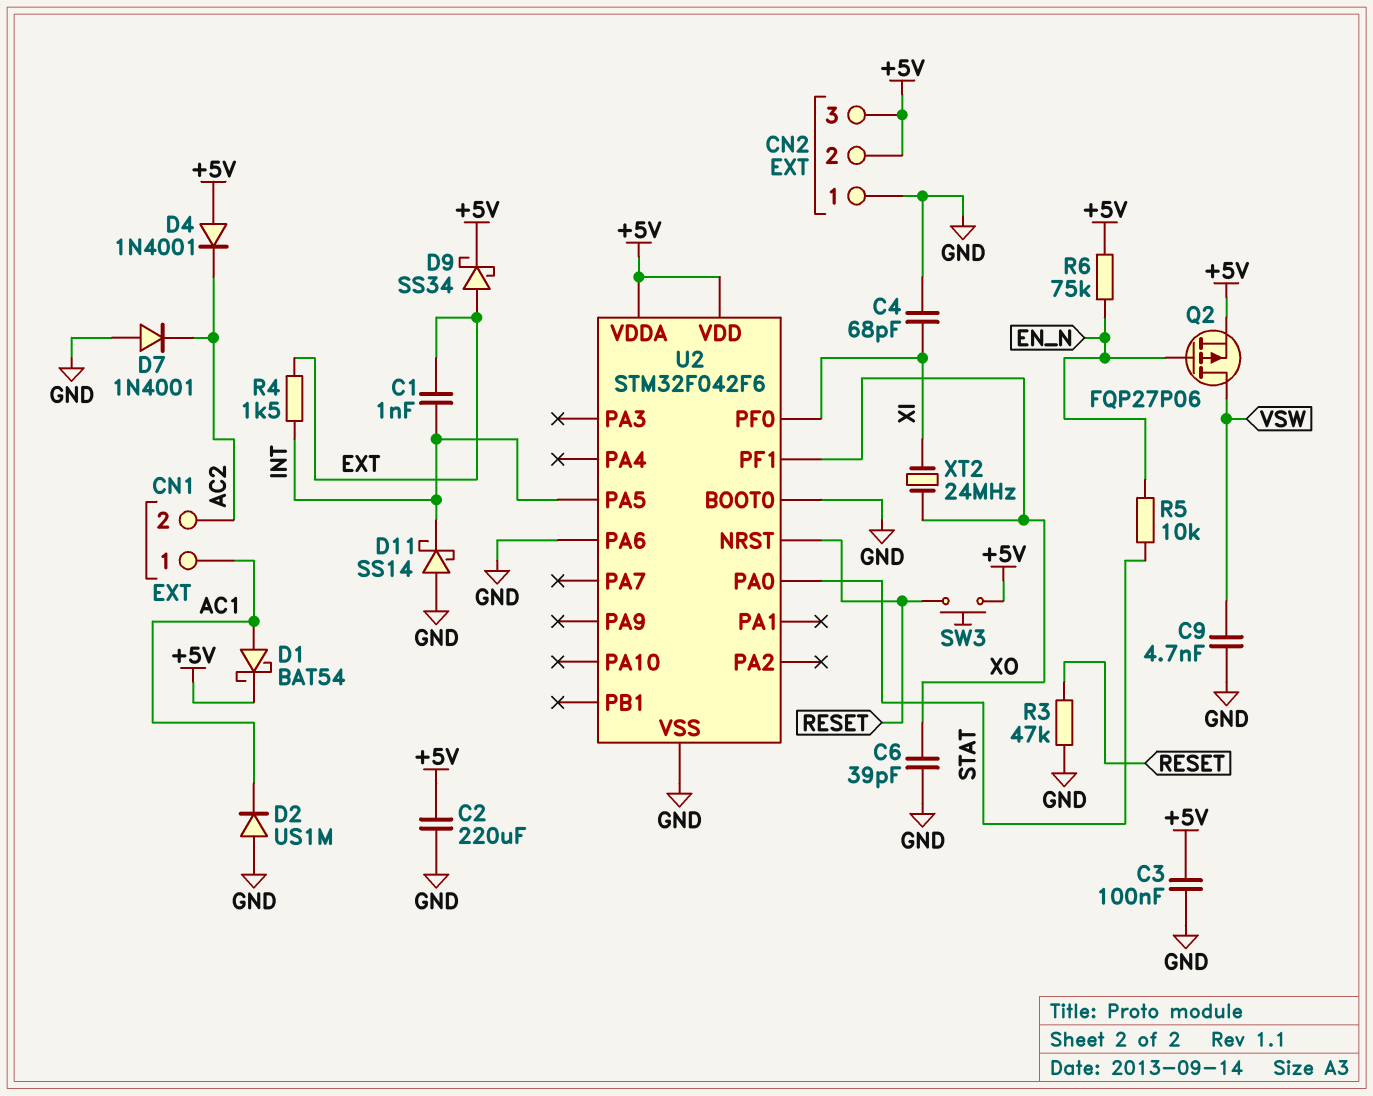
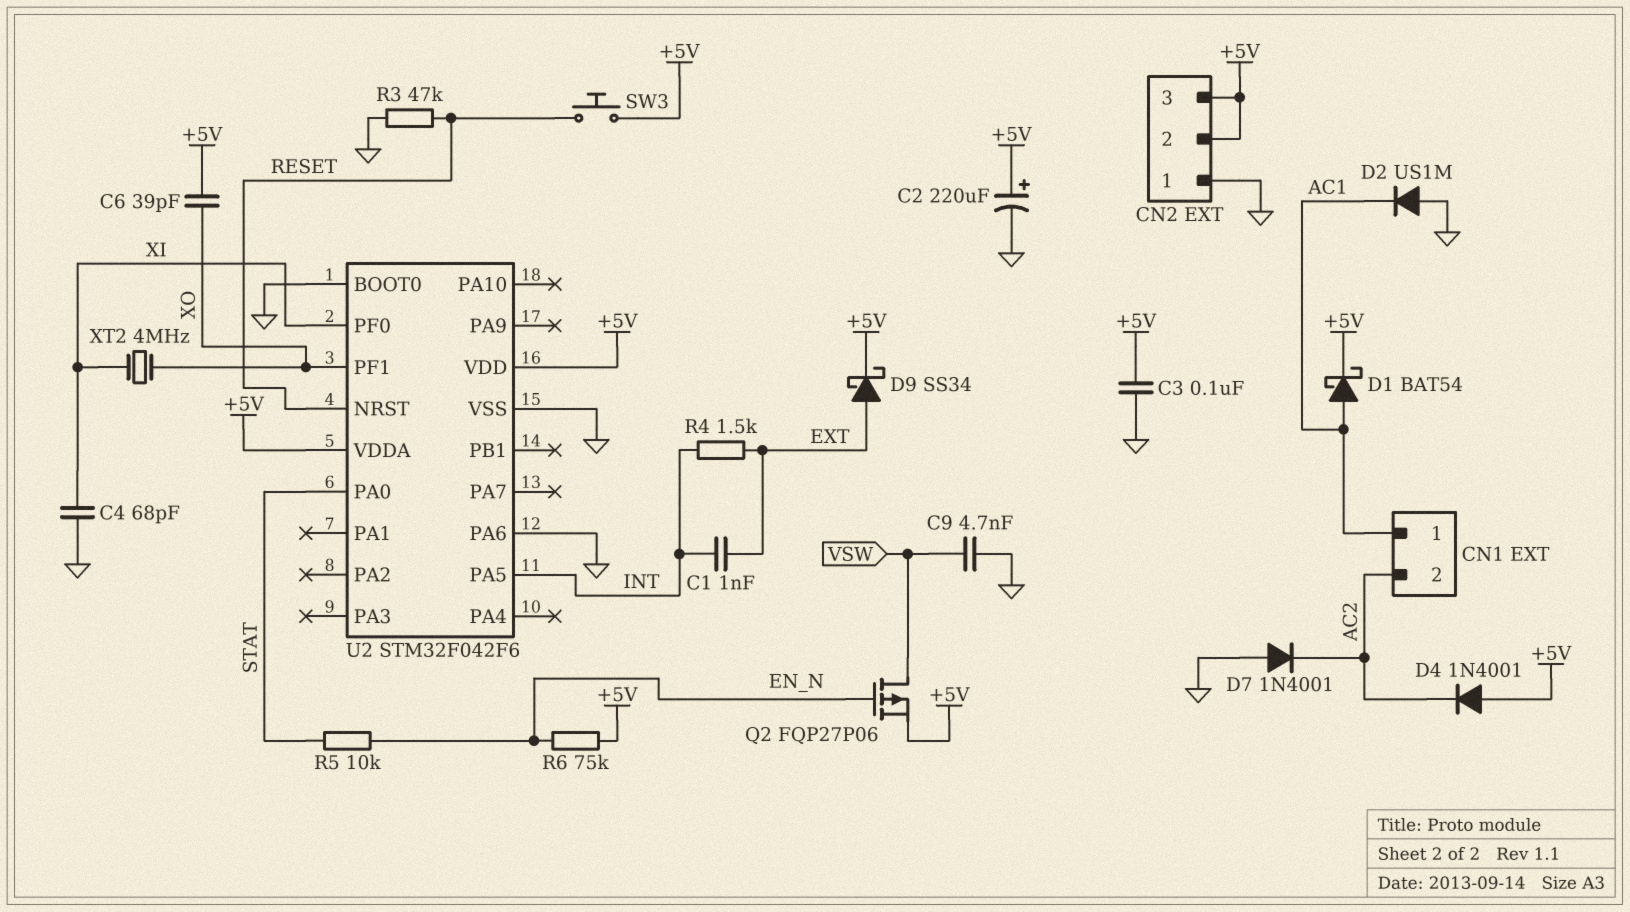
C2: 220uF (+5V, GND) -> 220uF (plus +5V, minus GND)
C6: 39pF (GND, XO) -> 39pF (+5V, XO)
D11: schottky SS14 (A GND, K INT) -> none
XT2: 24MHz (XI, XO) -> 4MHz (XI, XO)

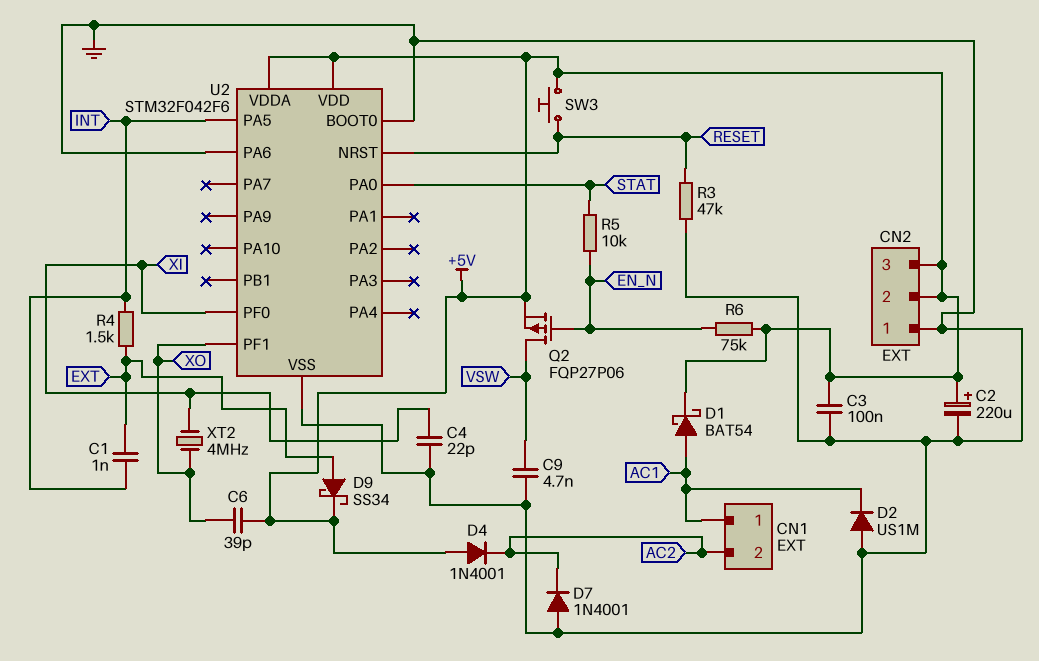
C4: 68pF (GND, XI) -> 22pF (GND, XI)

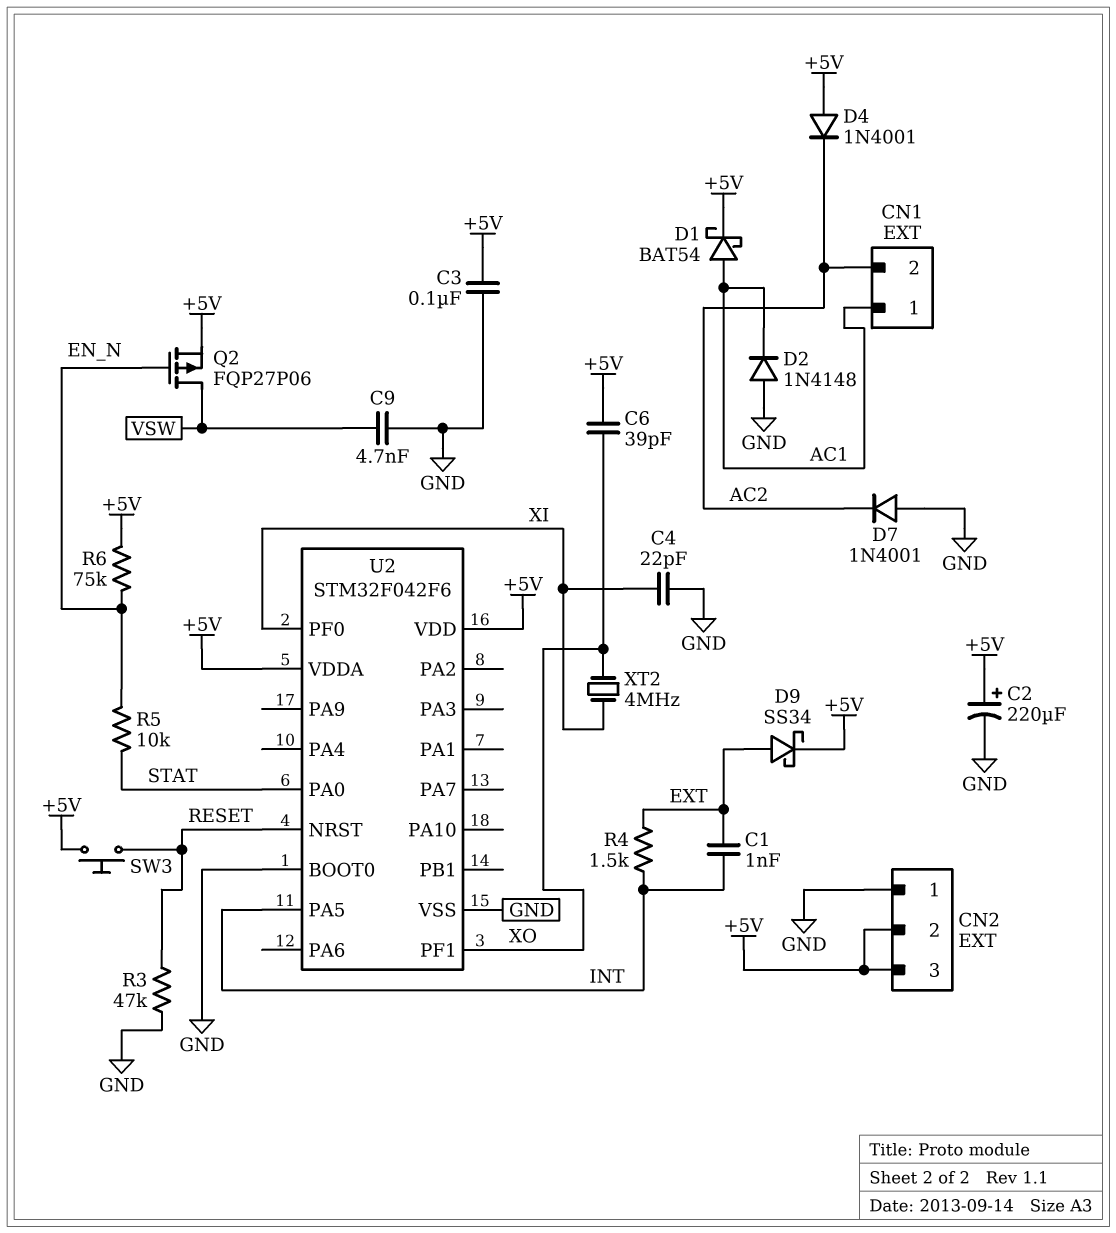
D2: diode US1M (A GND, K AC1) -> diode 1N4148 (A GND, K AC1)
U2 pin PA6: GND -> none

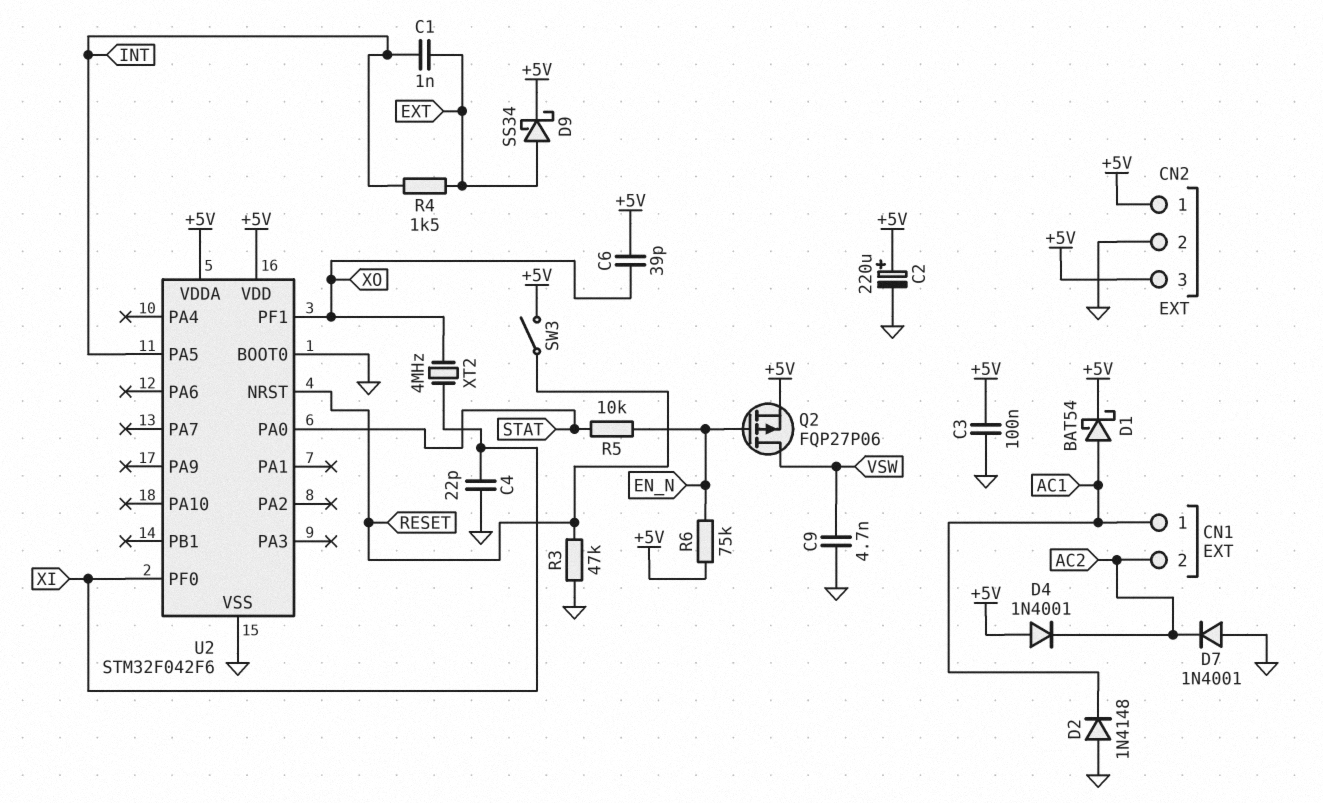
CN2 pin 1: GND -> +5V
CN2 pin 2: +5V -> GND
SW3: button (+5V, RESET) -> switch (+5V, RESET)

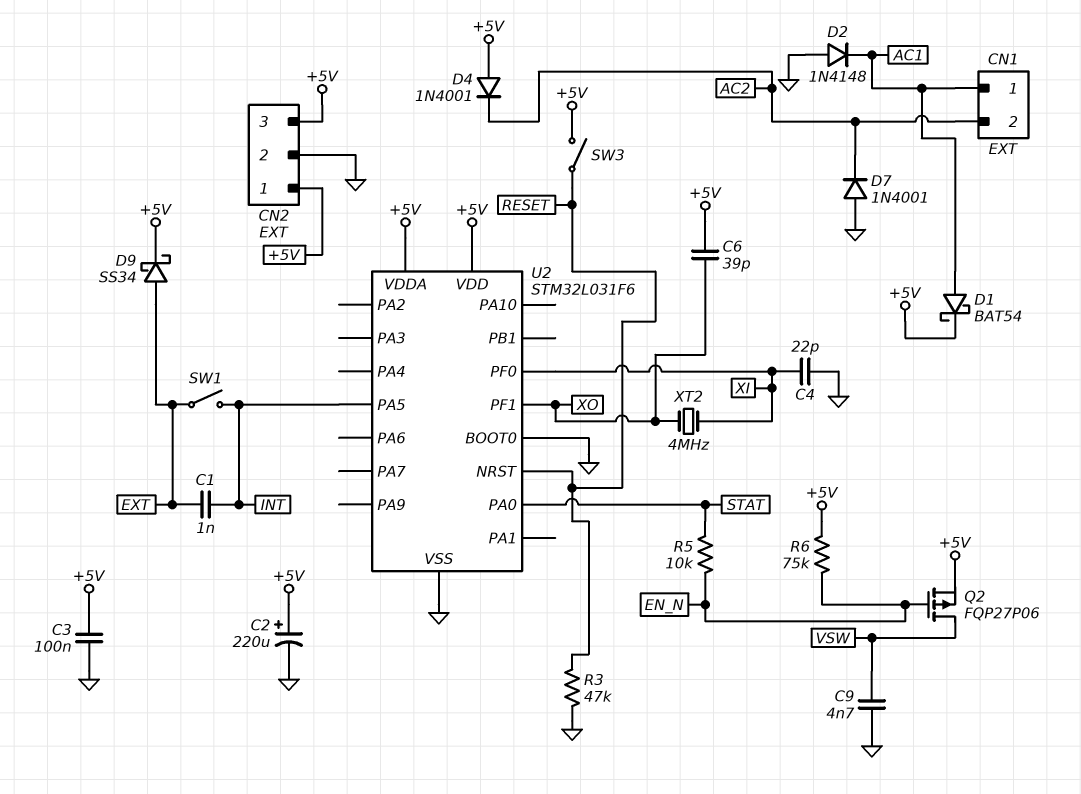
R4: 1.5k (EXT, INT) -> none
SW1: none -> switch (EXT, INT)
U2: STM32F042F6 -> STM32L031F6

